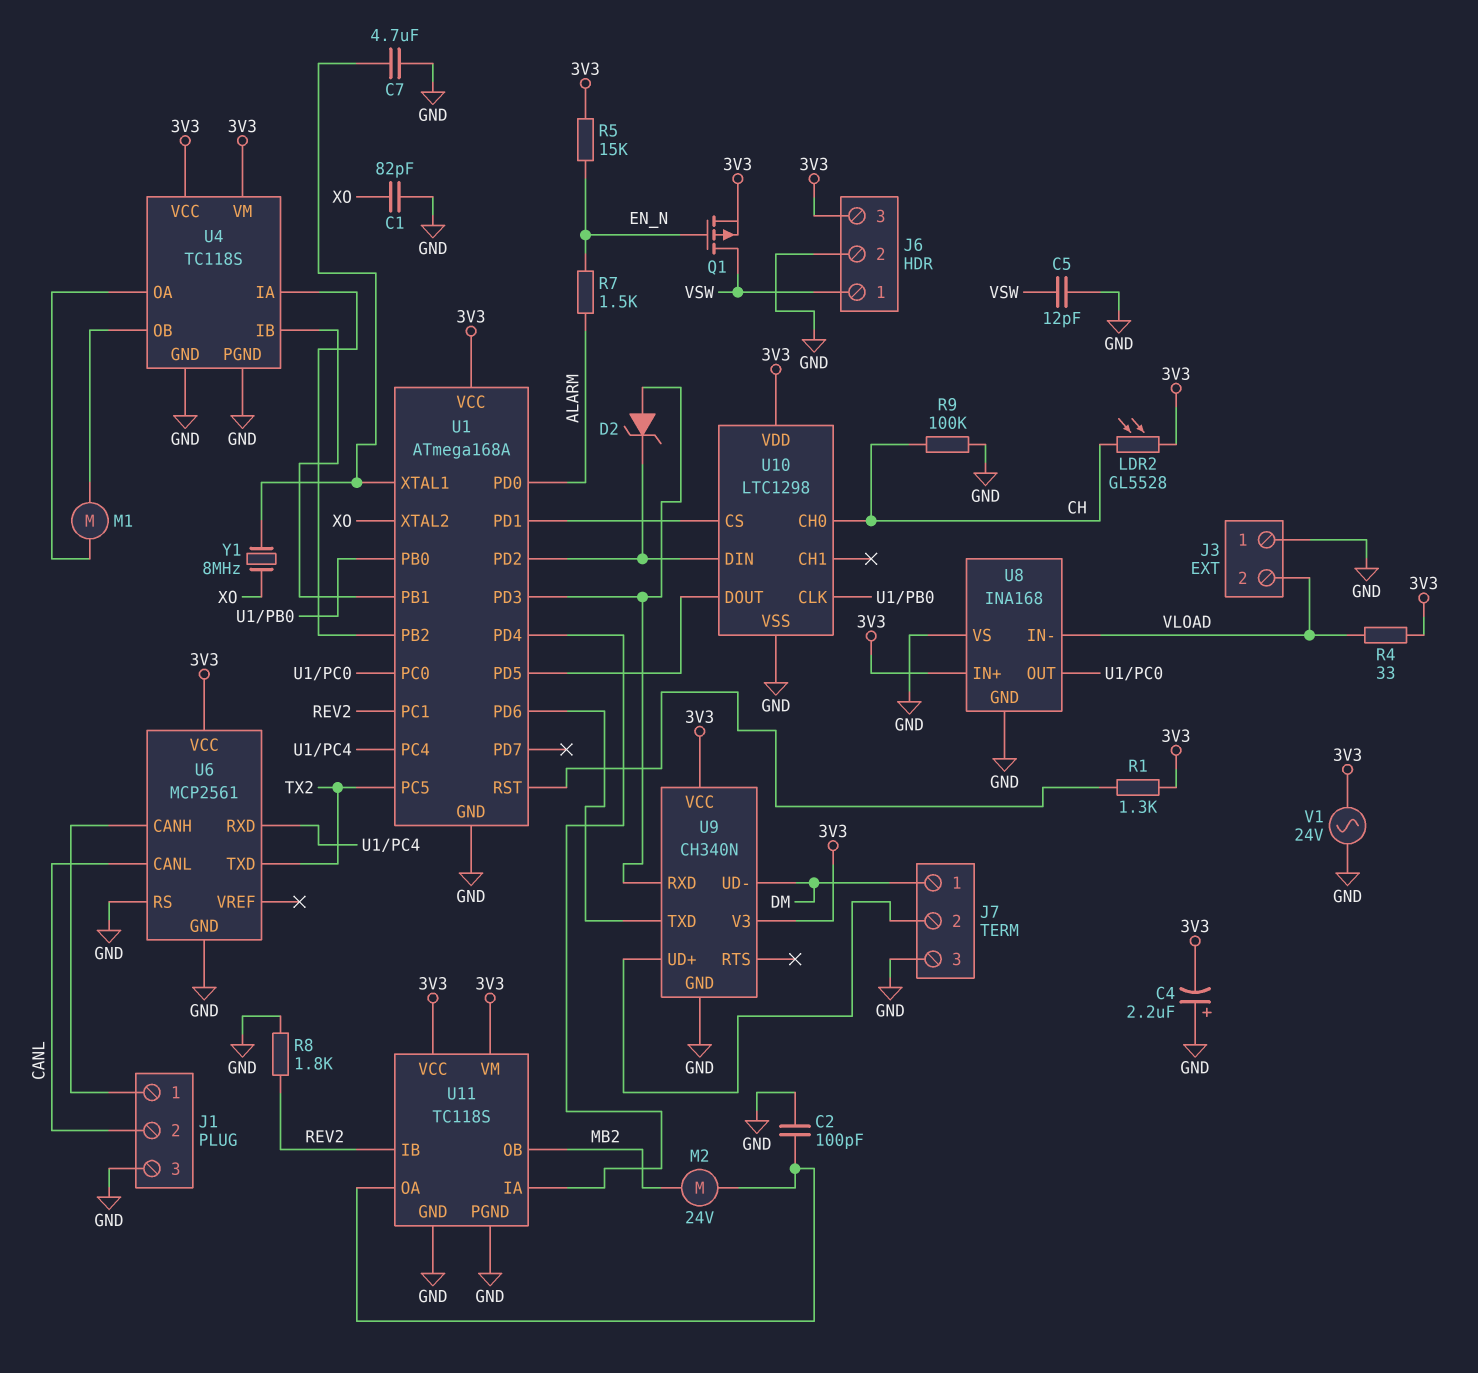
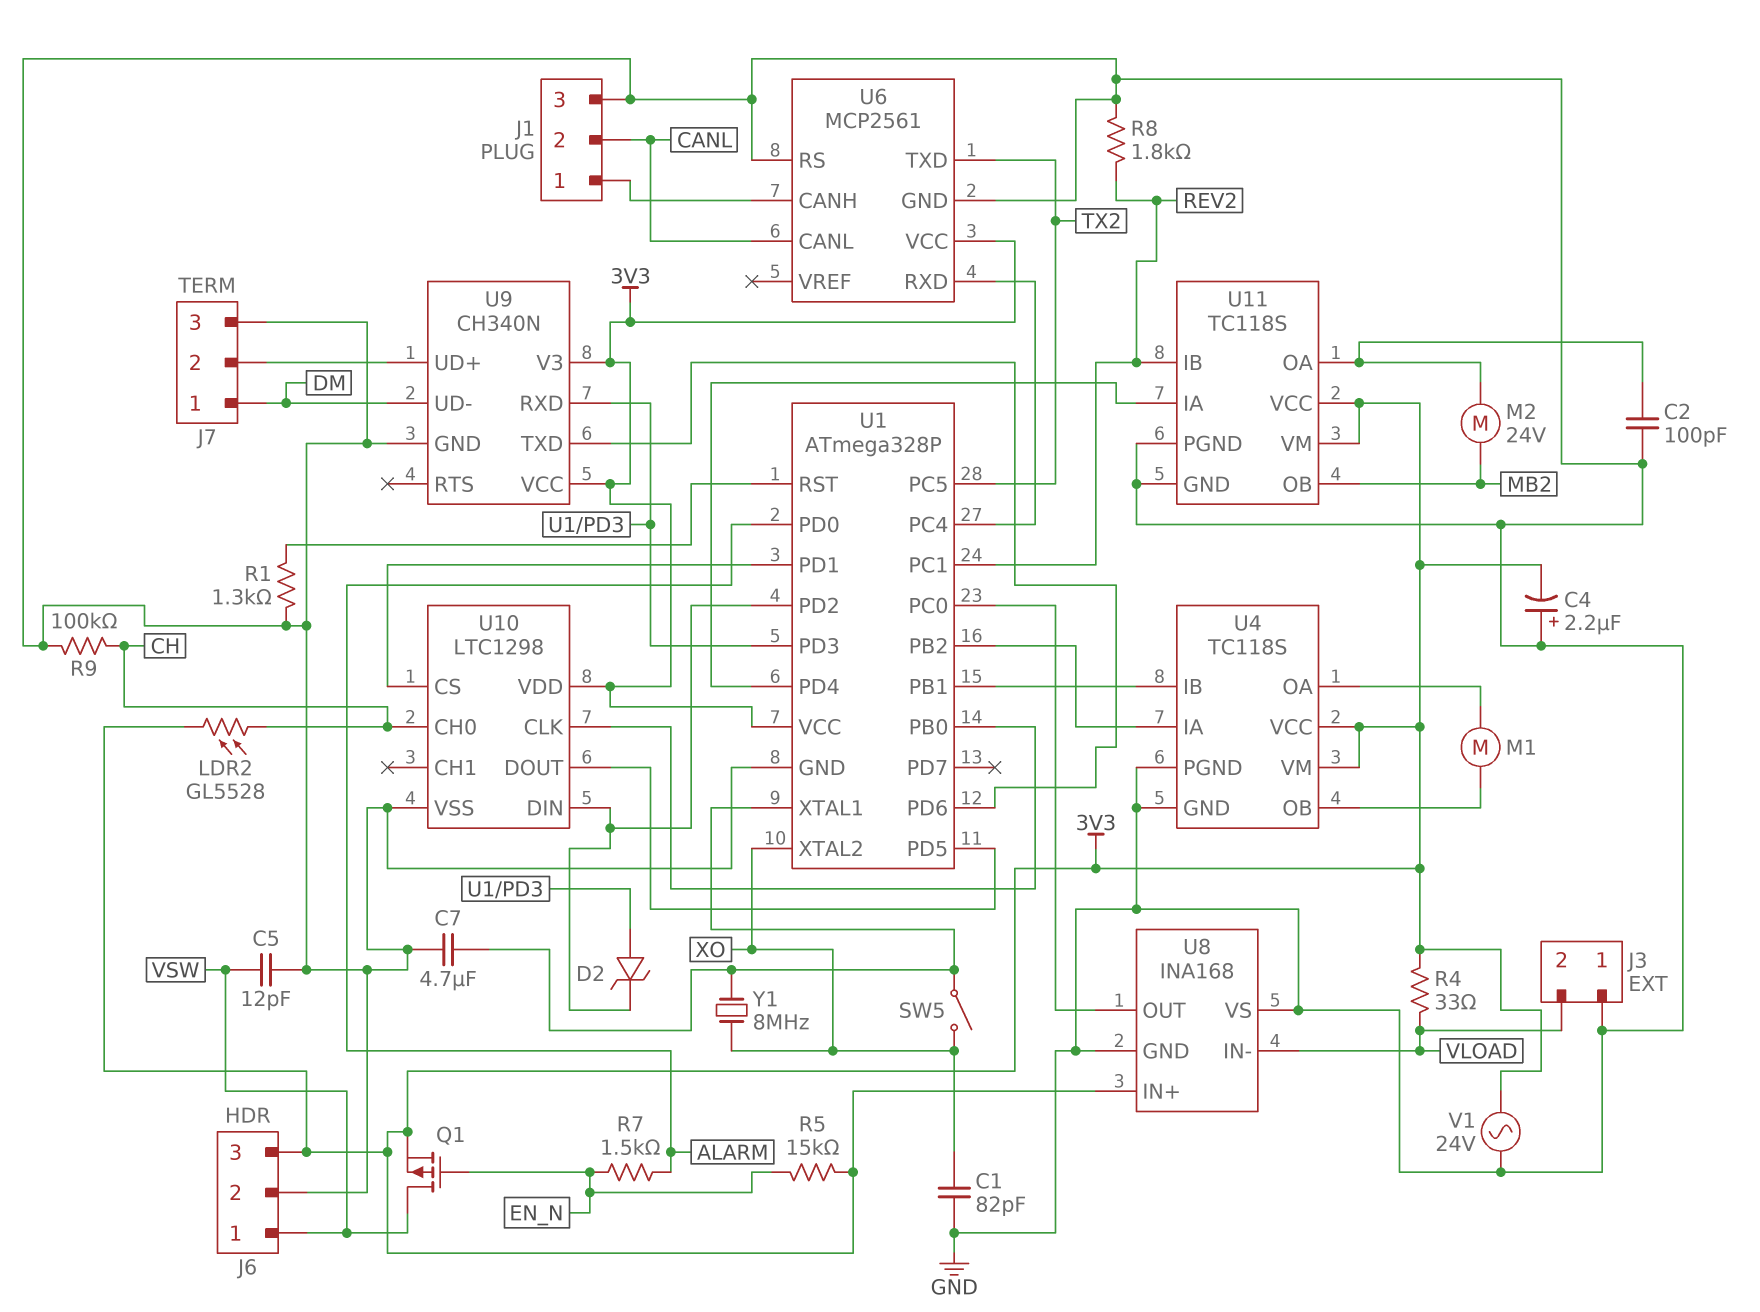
R1: 1.3k (3V3, U1/RST) -> 1.3k (GND, U1/RST)
SW5: none -> switch (U1/XTAL1, XO)
U1: ATmega168A -> ATmega328P

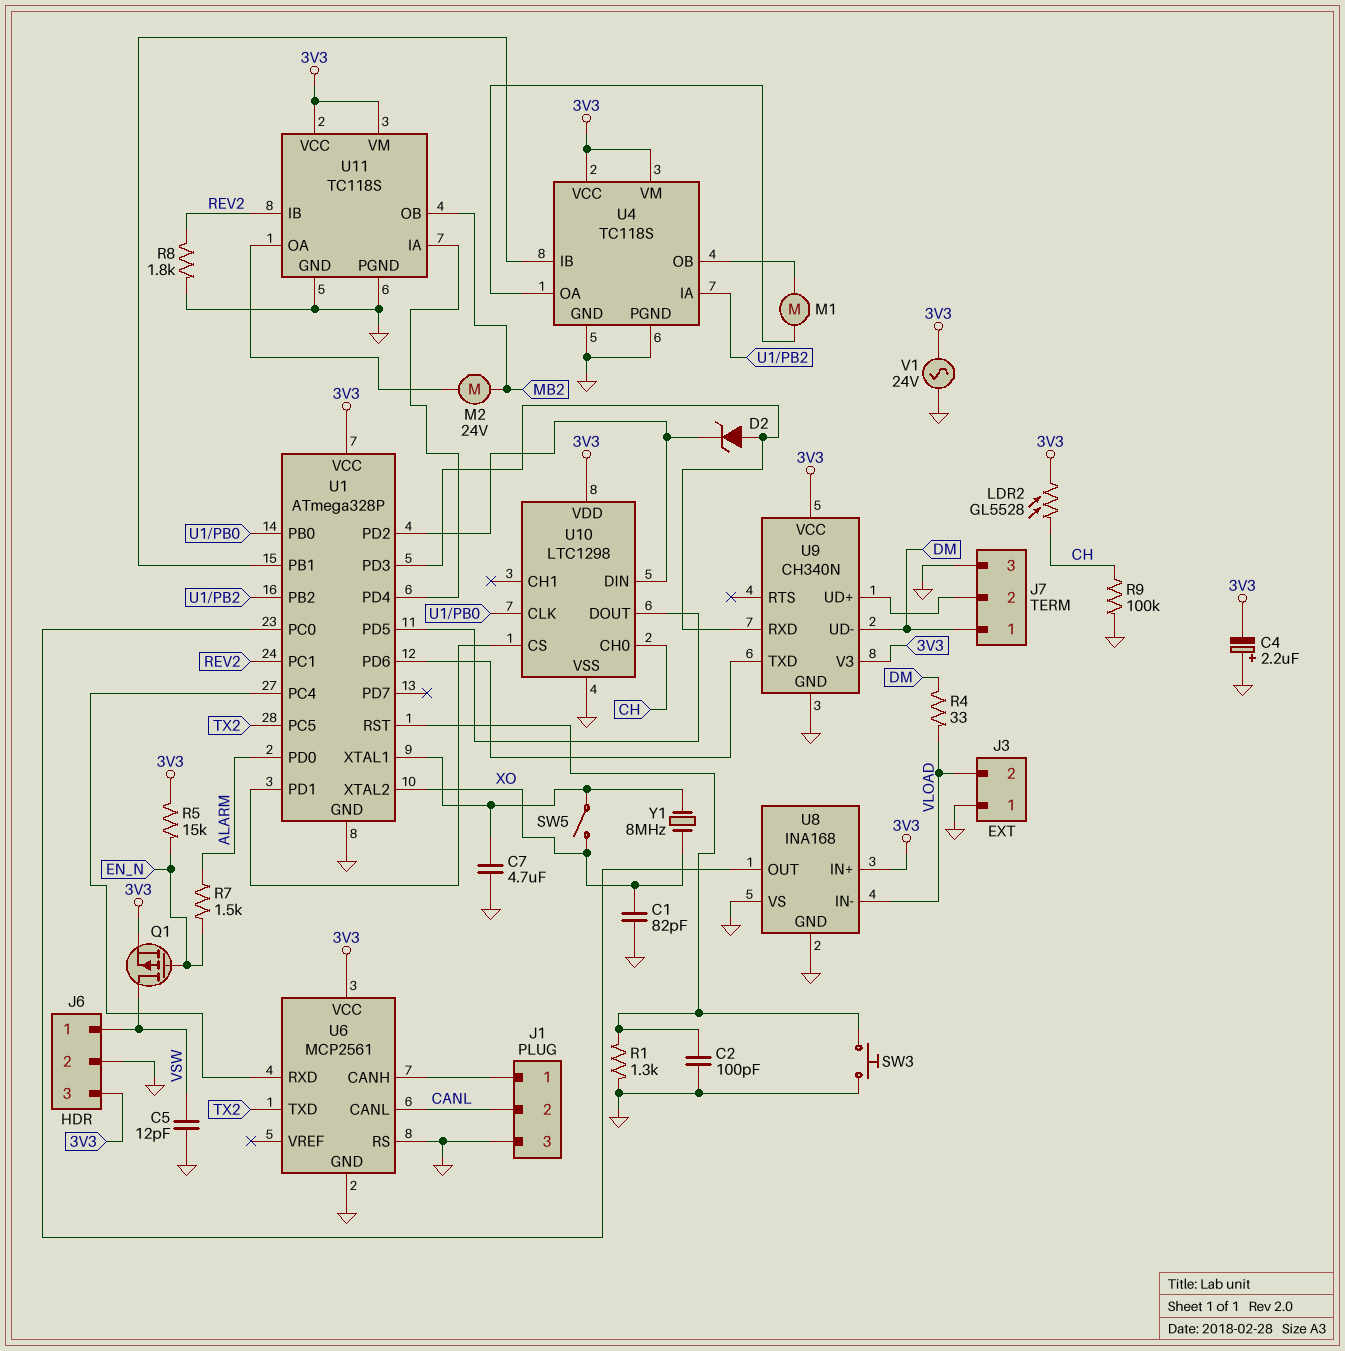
C2: 100pF (GND, U11/OA) -> 100pF (GND, U1/RST)
R4: 33 (3V3, VLOAD) -> 33 (DM, VLOAD)
SW3: none -> button (GND, U1/RST)

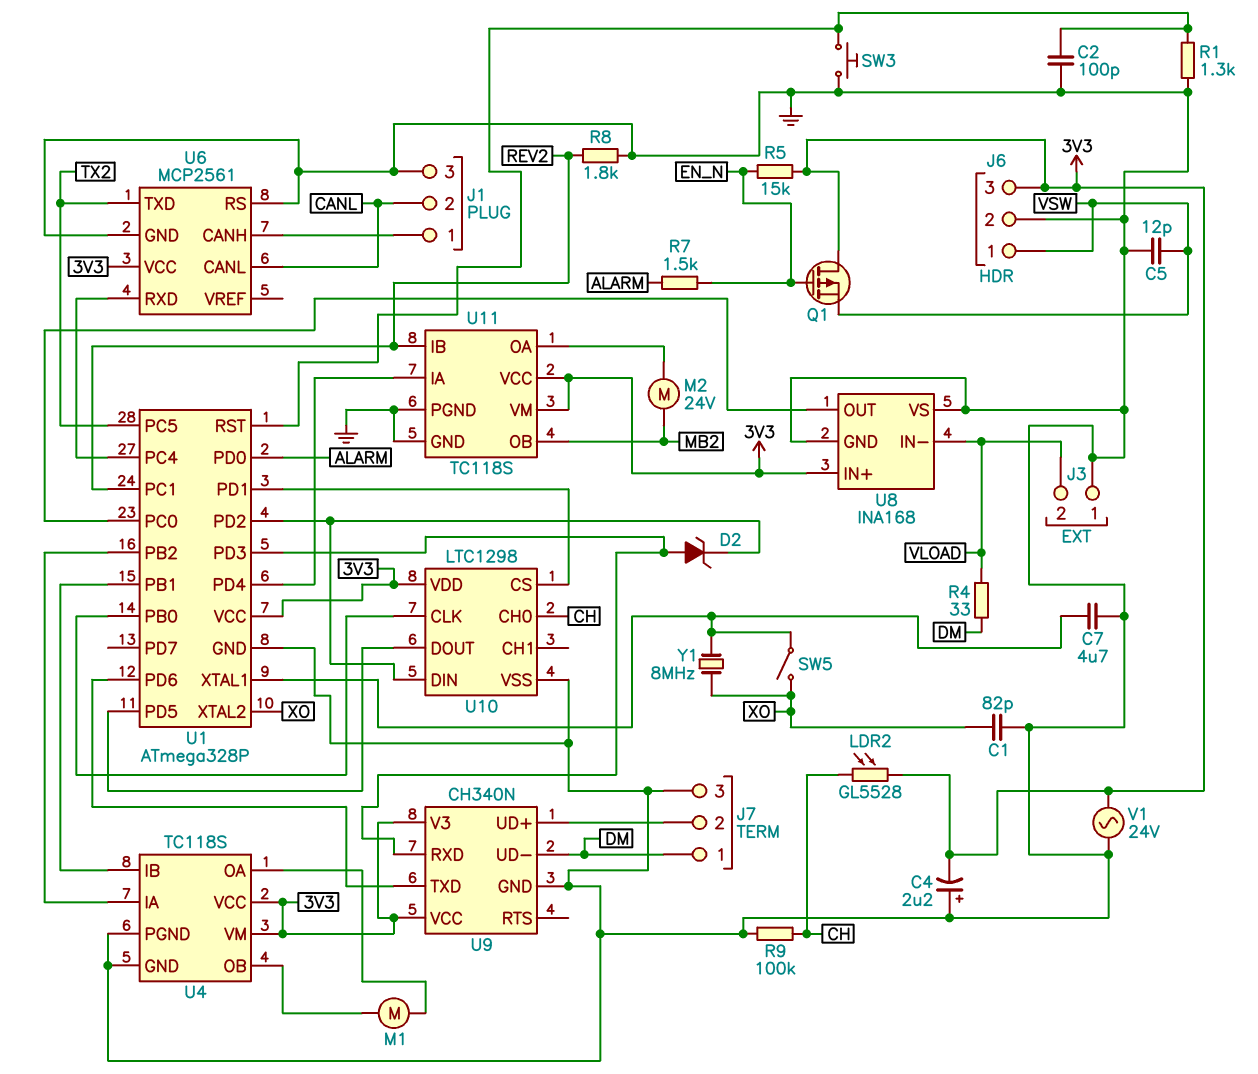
Q1: PMOS (G EN_N, D VSW, S 3V3) -> PMOS (G EN_N, D 3V3, S VSW)

